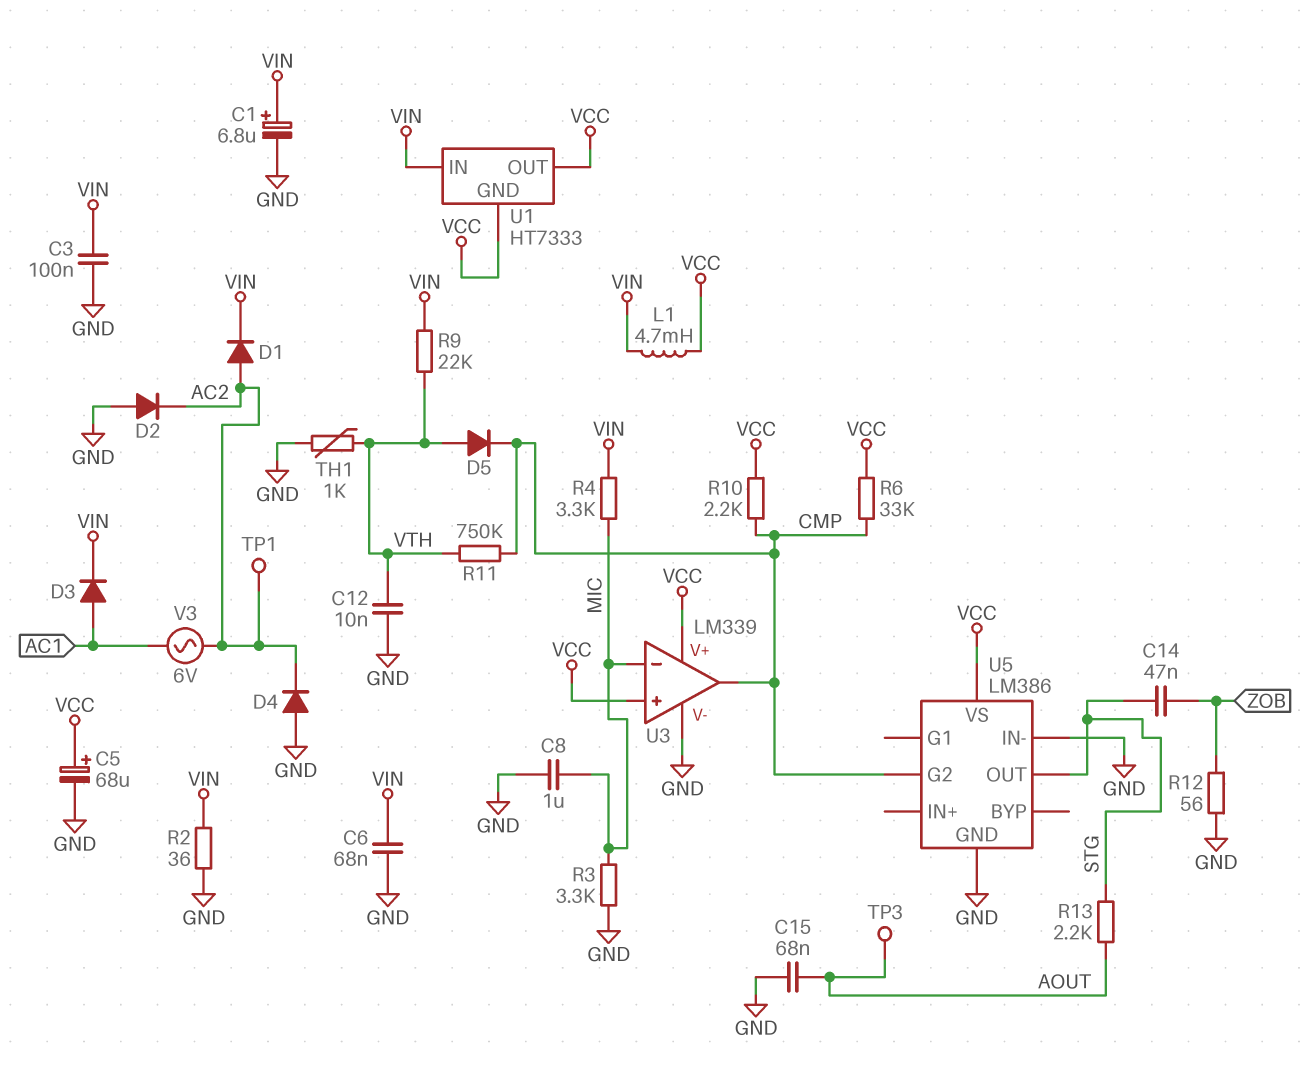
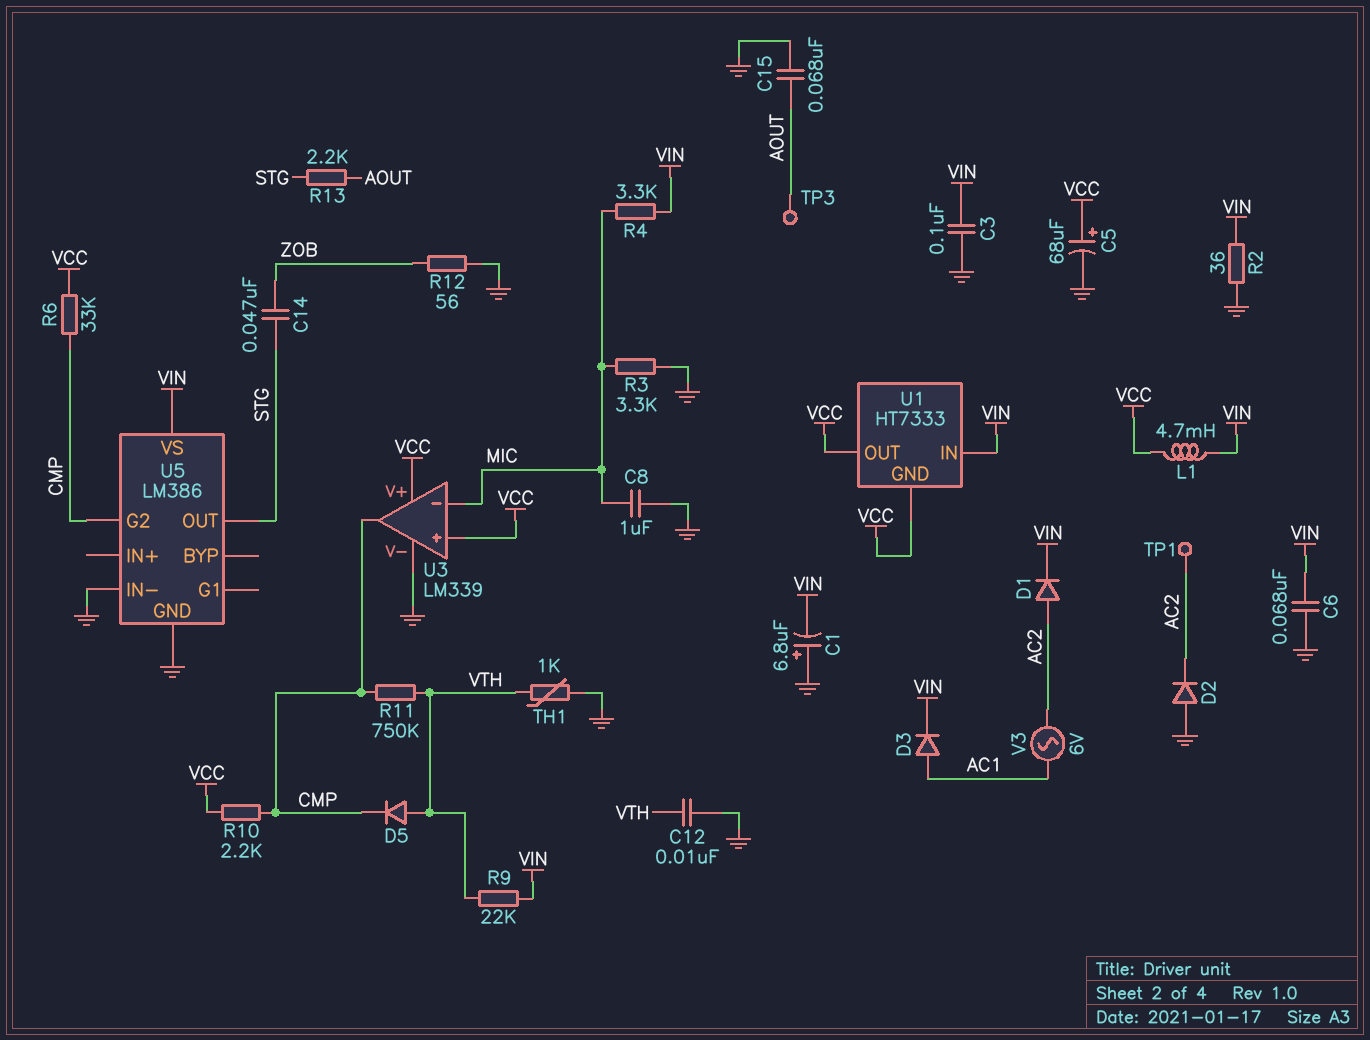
C1: 6.8uF (plus VIN, minus GND) -> 6.8uF (plus GND, minus VIN)
D4: diode (A GND, K AC2) -> none
U5 pin VS: VCC -> VIN

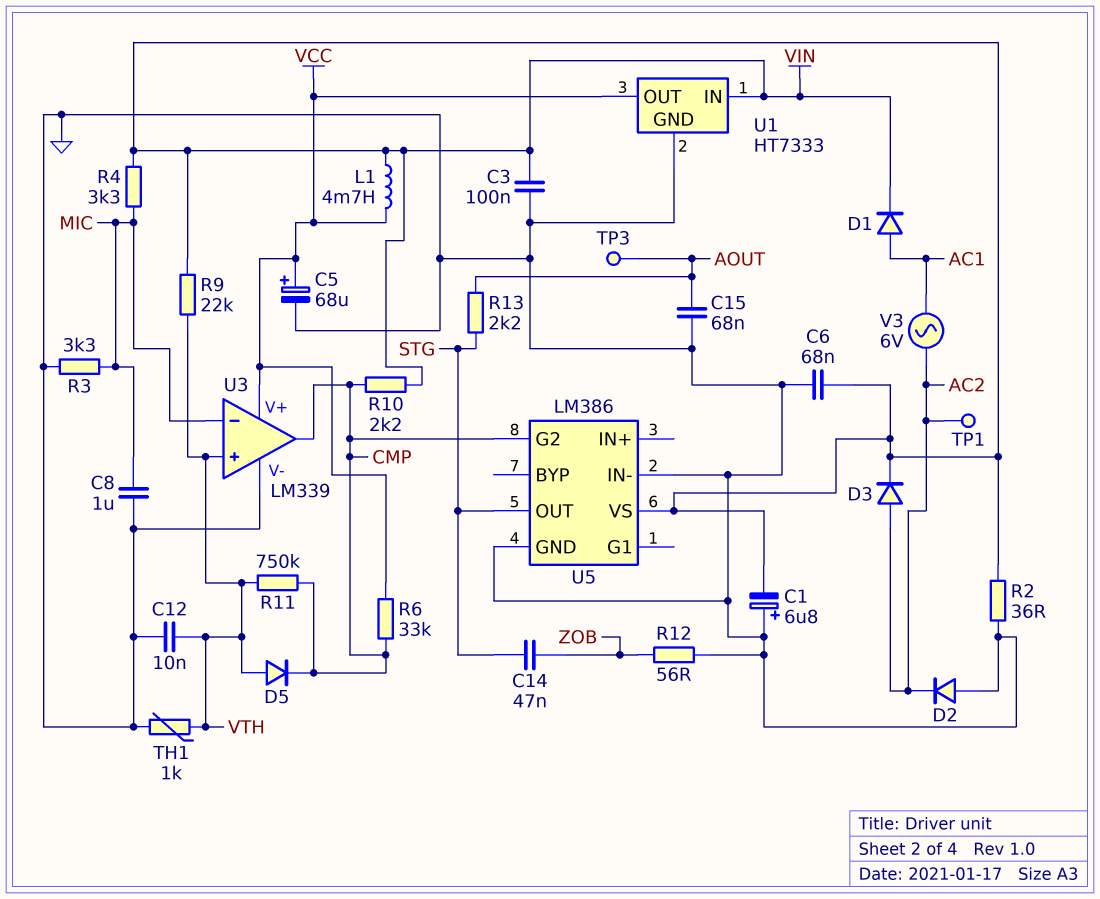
D1: diode (A AC2, K VIN) -> diode (A AC1, K VIN)
D3: diode (A AC1, K VIN) -> diode (A AC2, K VIN)
R10: 2.2k (CMP, VCC) -> 2.2k (CMP, VIN)
U1 pin GND: VCC -> GND
U3 pin in+: VCC -> VTH

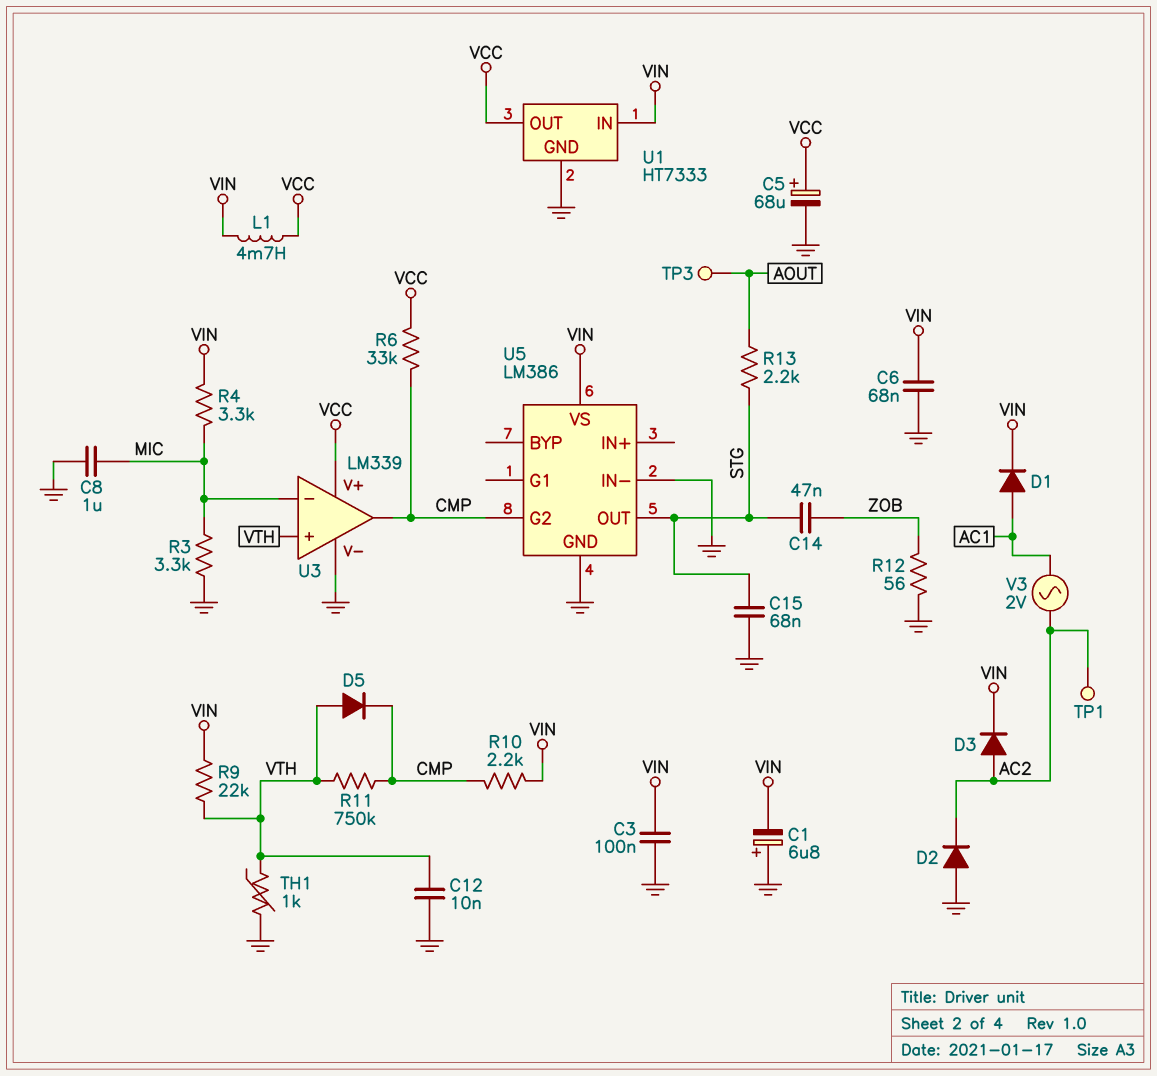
C15: 68nF (AOUT, GND) -> 68nF (GND, STG)
R2: 36 (GND, VIN) -> none
V3: AC 6V (AC1, AC2) -> AC 2V (AC1, AC2)

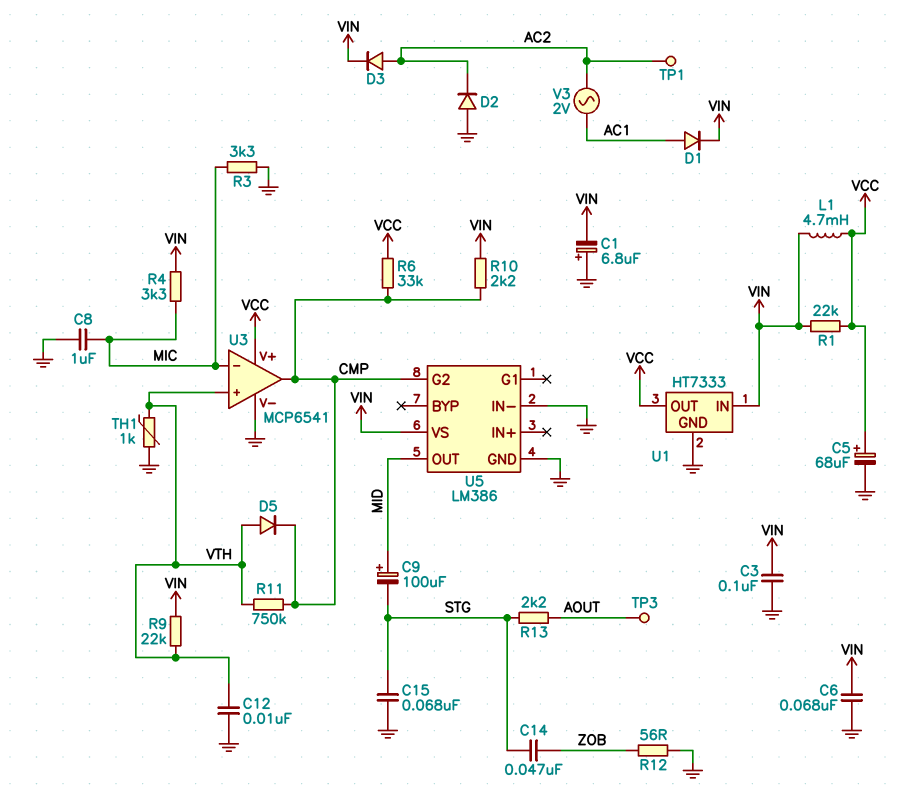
C9: none -> 100uF (plus MID, minus STG)
R1: none -> 22k (VCC, VIN)
U3: LM339 -> MCP6541
U5 pin OUT: STG -> MID

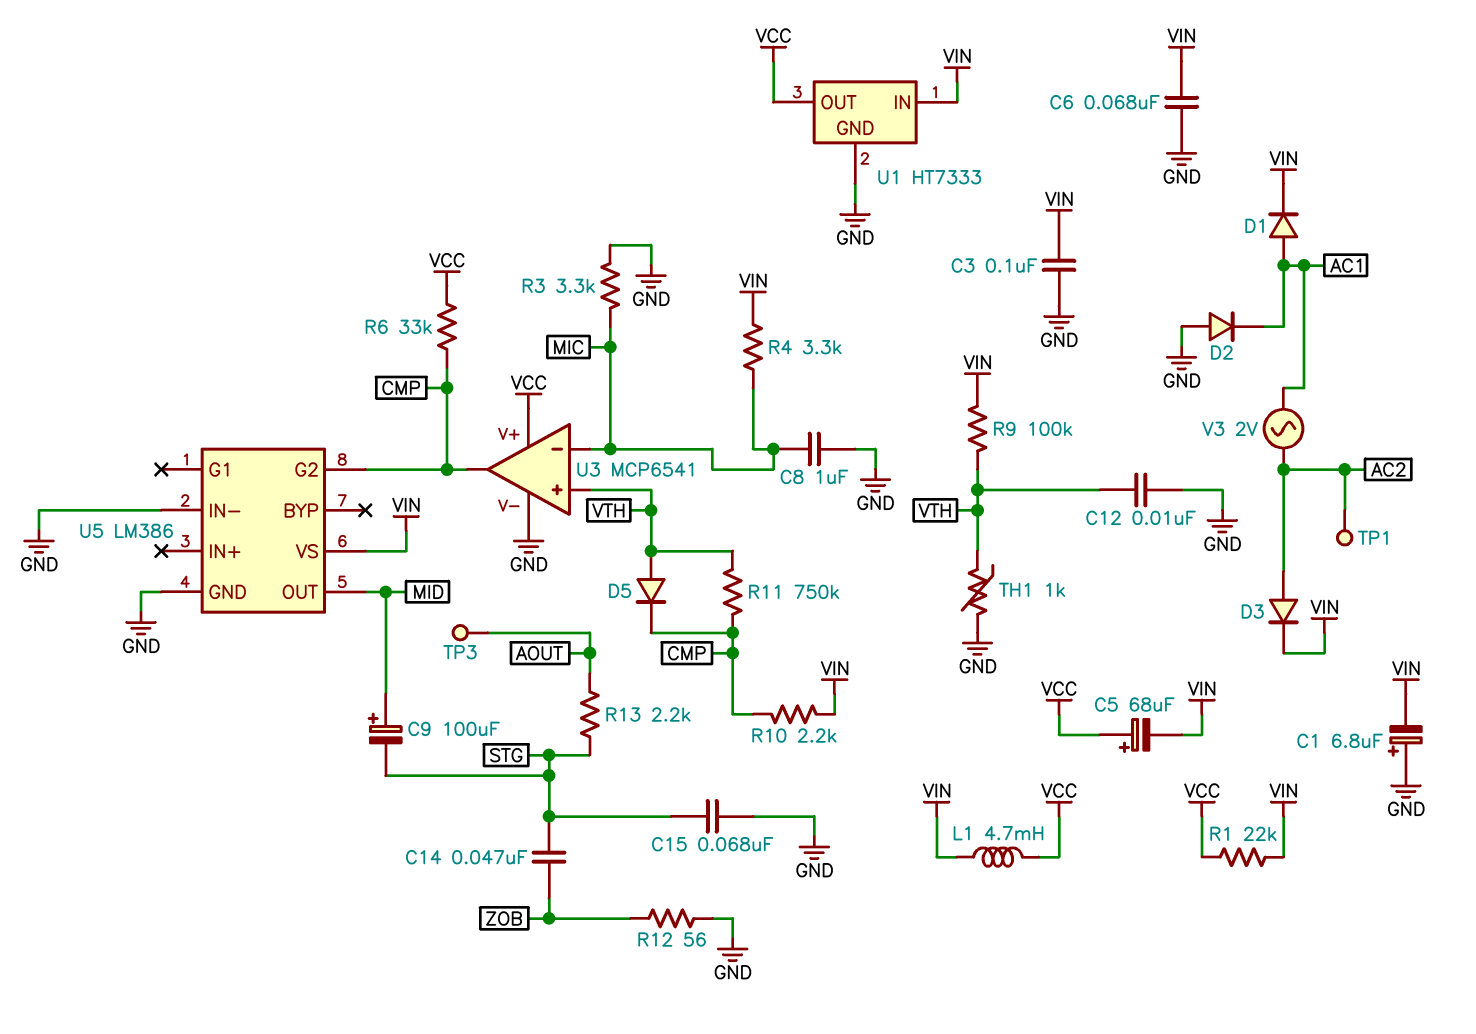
C5: 68uF (plus VCC, minus GND) -> 68uF (plus VCC, minus VIN)
D2: diode (A GND, K AC2) -> diode (A GND, K AC1)
R9: 22k (VIN, VTH) -> 100k (VIN, VTH)

